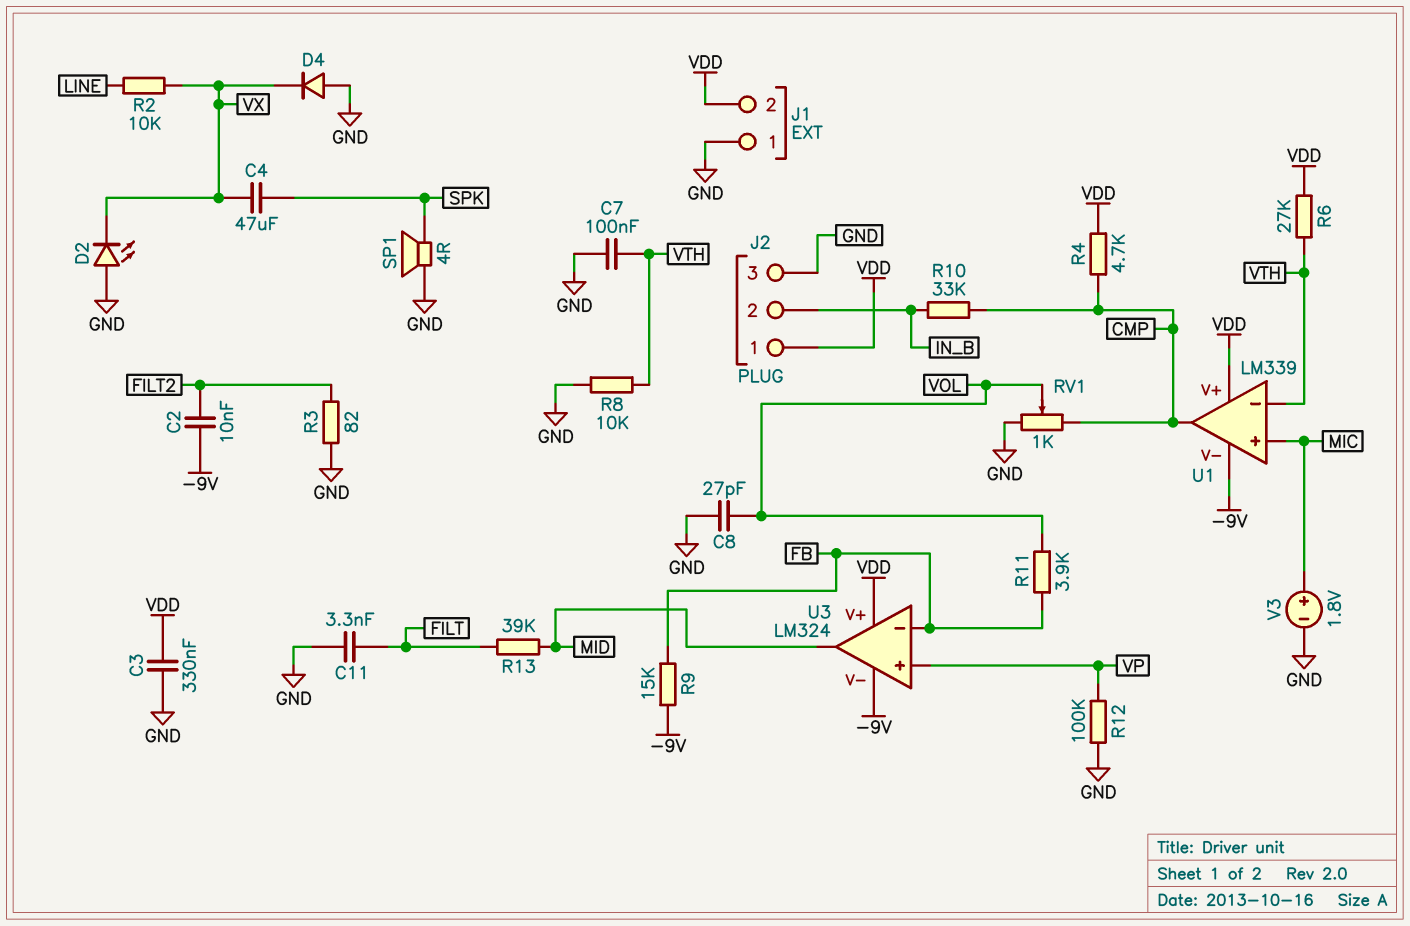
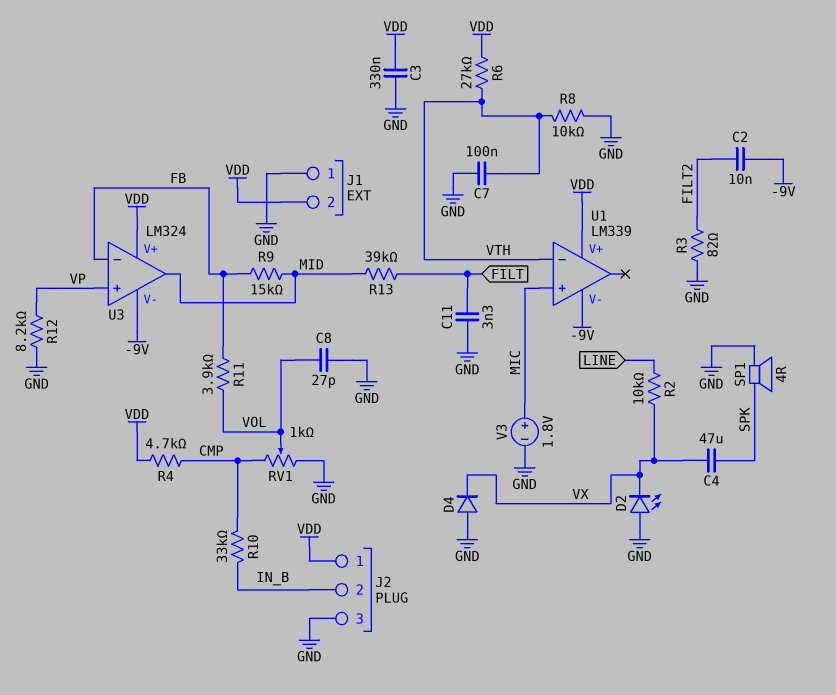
R9: 15k (-9V, FB) -> 15k (FB, MID)
R12: 100k (GND, VP) -> 8.2k (GND, VP)
U1 pin out: CMP -> none

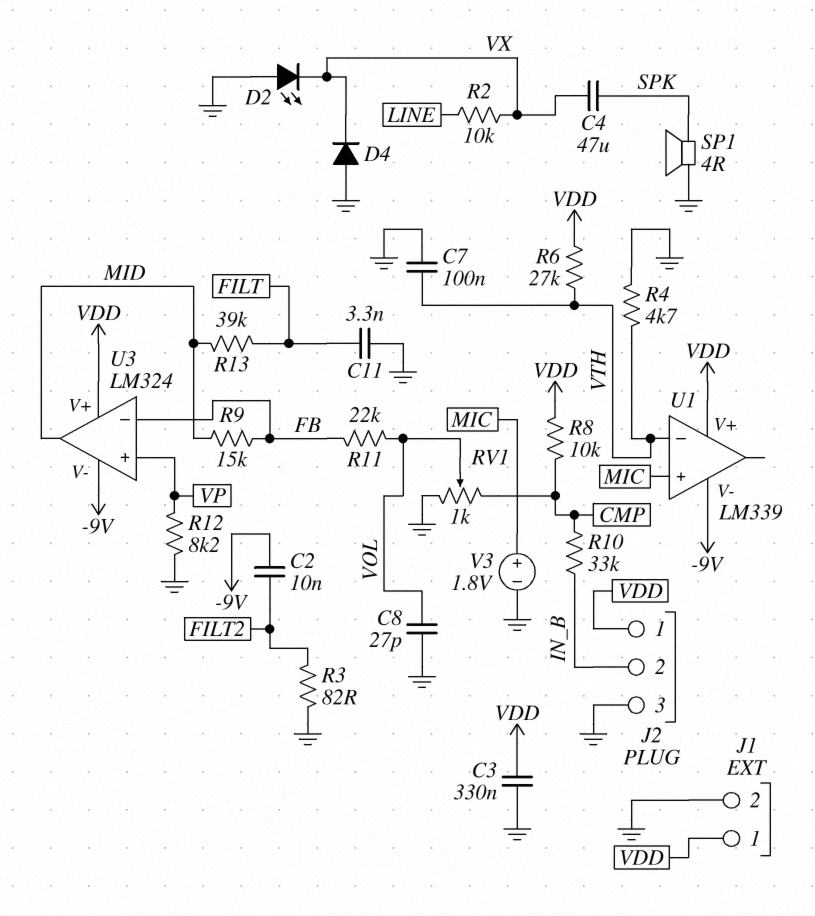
J1 pin 1: GND -> VDD
J1 pin 2: VDD -> GND
R4: 4.7k (CMP, VDD) -> 4.7k (GND, VTH)
R8: 10k (GND, VTH) -> 10k (CMP, VDD)
R11: 3.9k (FB, VOL) -> 22k (FB, VOL)

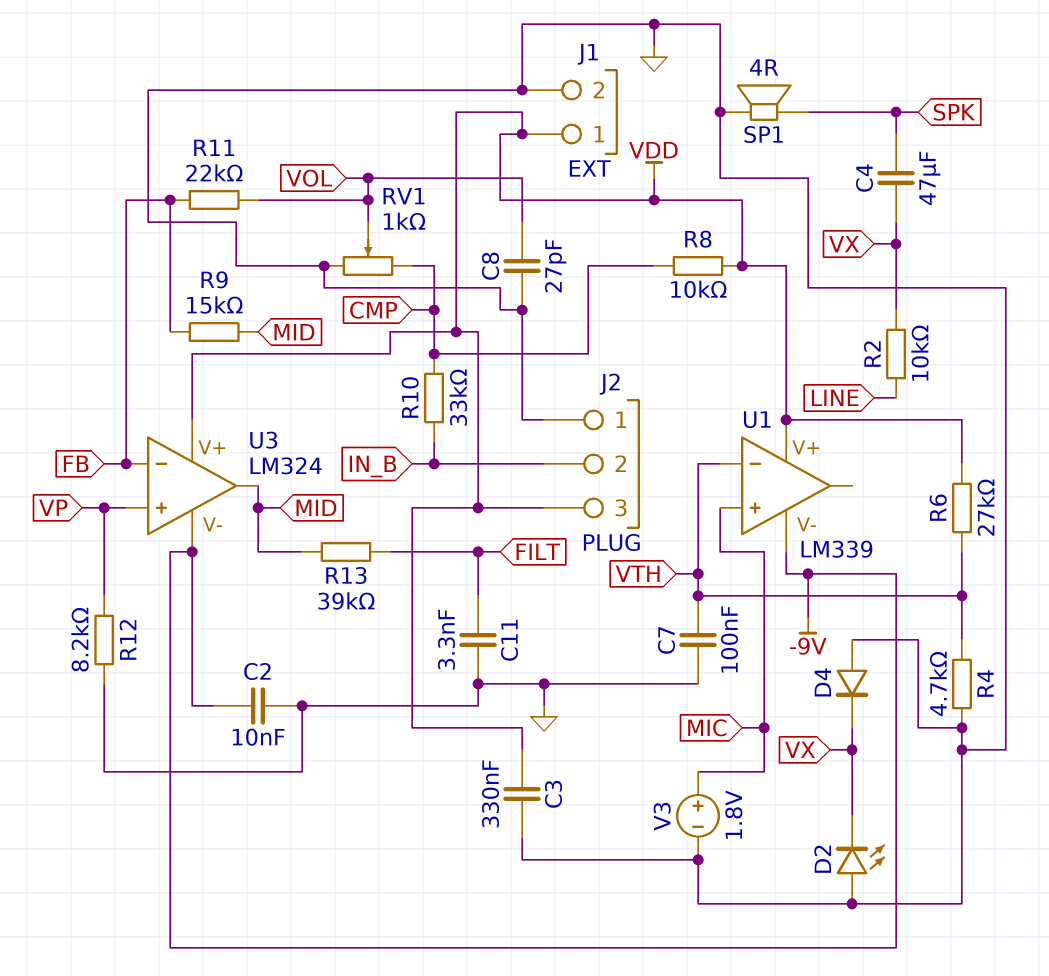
C2: 10nF (-9V, FILT2) -> 10nF (-9V, GND)
J2 pin 1: VDD -> GND
J2 pin 3: GND -> VDD
R3: 82 (FILT2, GND) -> none

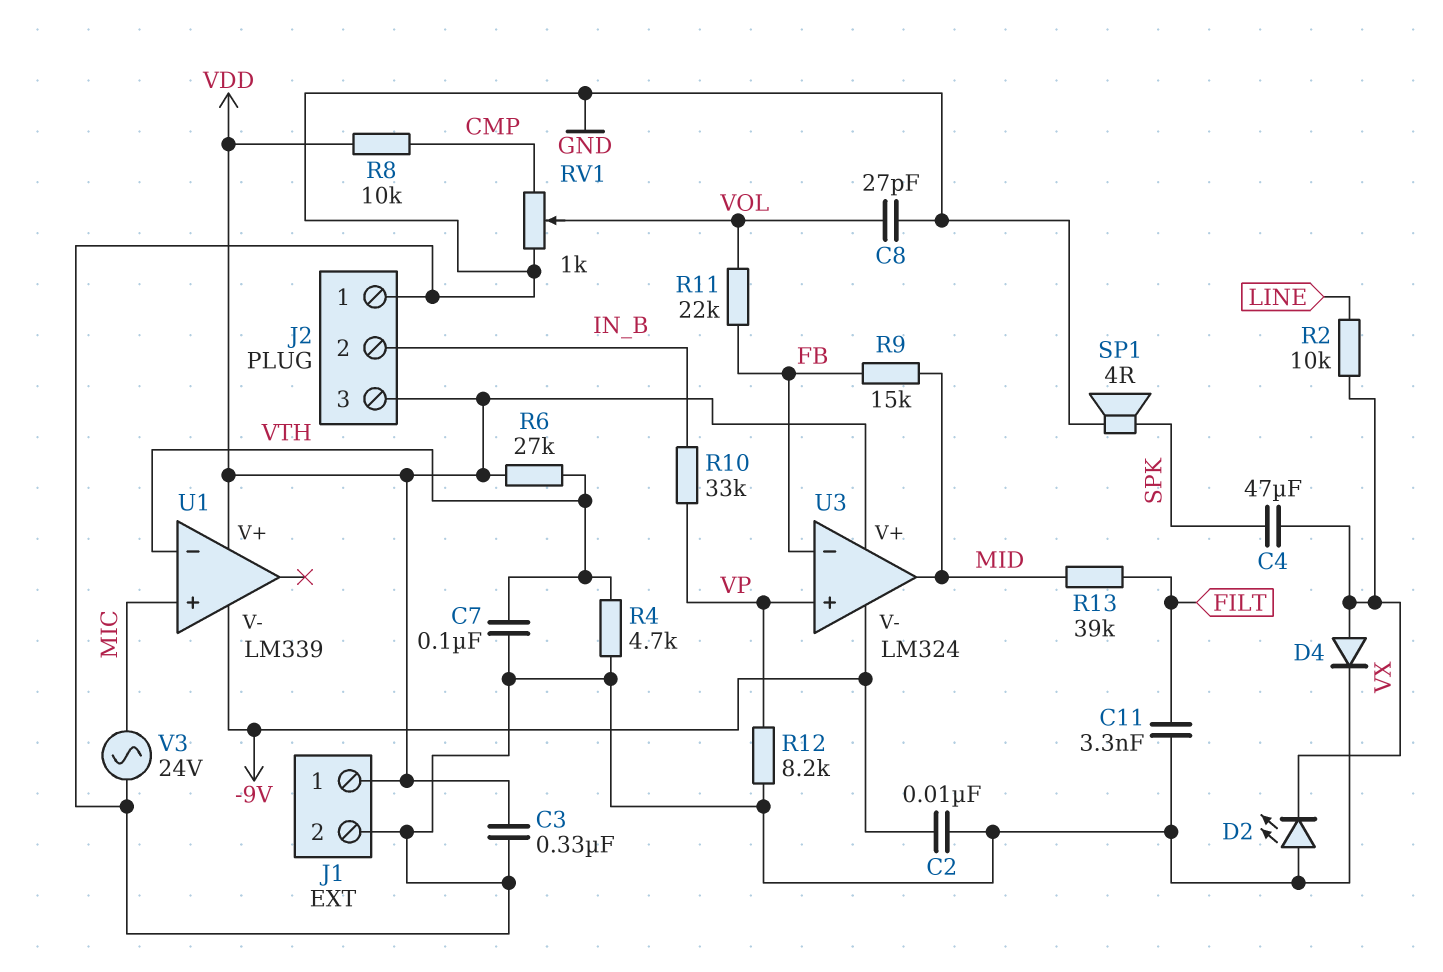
D4: diode (A GND, K VX) -> diode (A VX, K GND)
R10: 33k (CMP, IN_B) -> 33k (IN_B, VP)
V3: 1.8V (plus MIC, minus GND) -> AC 24V (GND, MIC)

